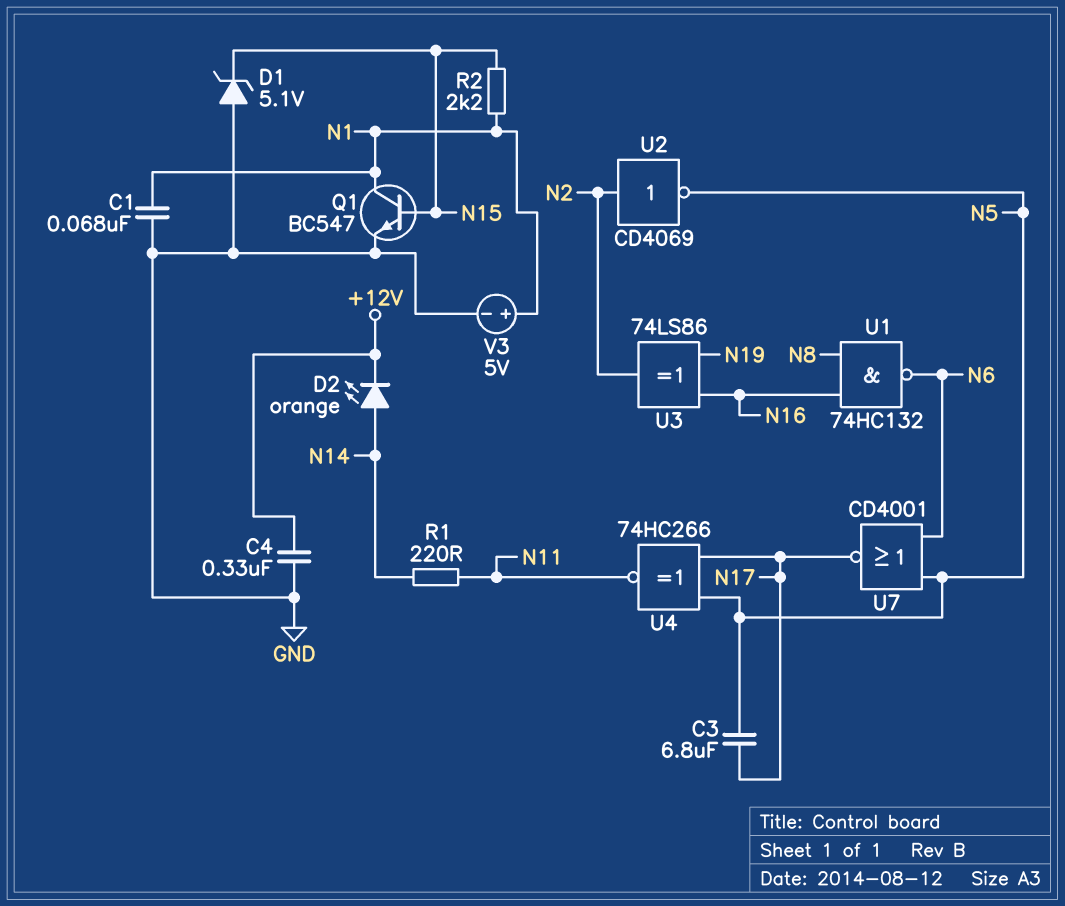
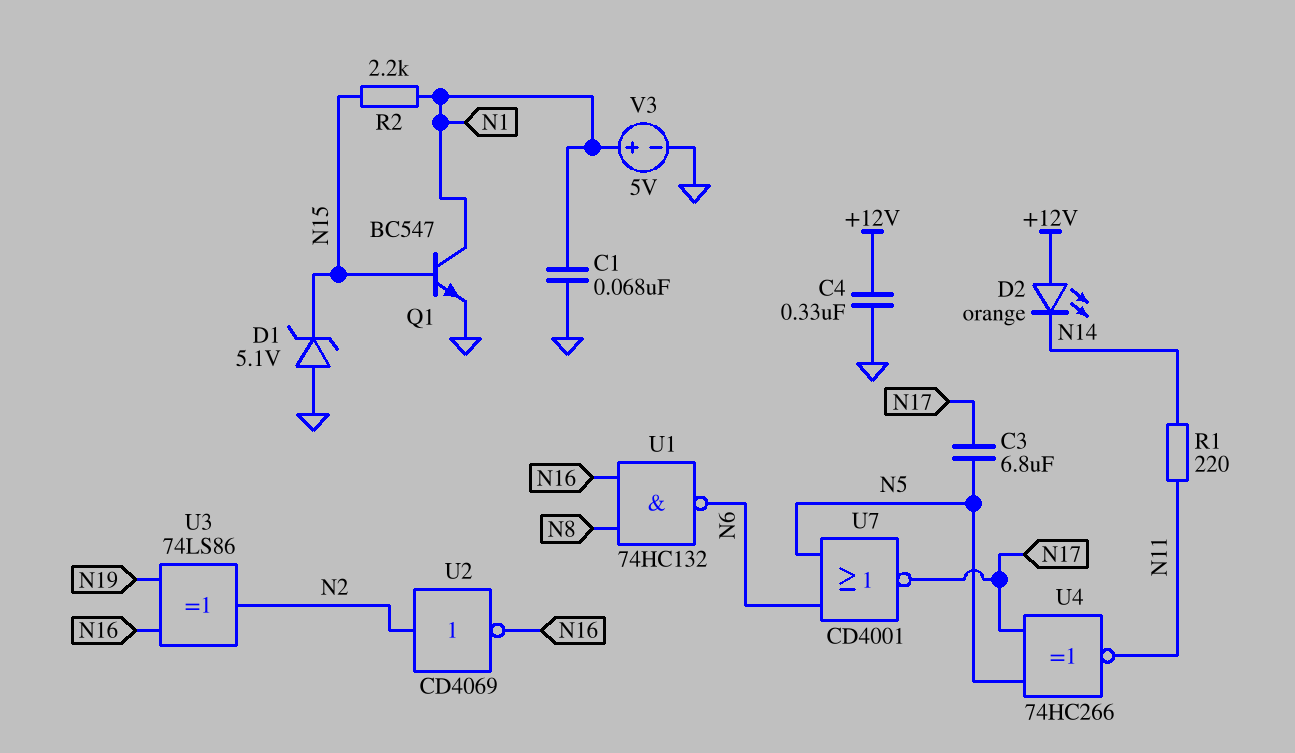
D2: LED orange (A N14, K +12V) -> LED orange (A +12V, K N14)
U2: NOT CD4069 (in N2, out N5) -> NOT CD4069 (in N2, out N16)

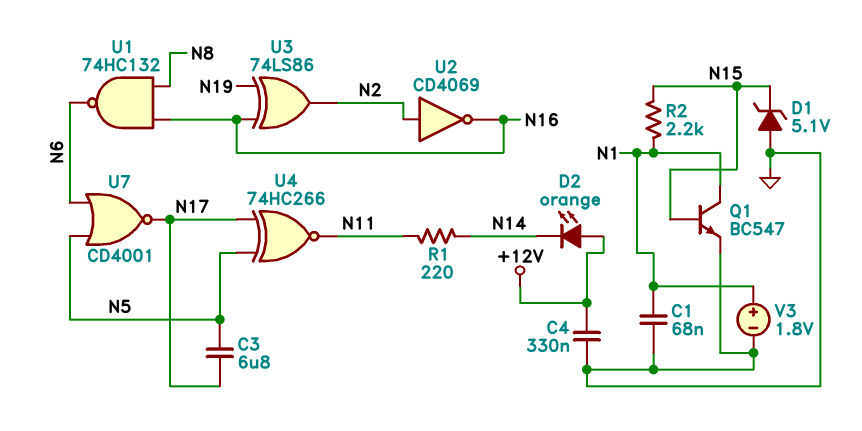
V3: 5V (plus N1, minus GND) -> 1.8V (plus N1, minus GND)

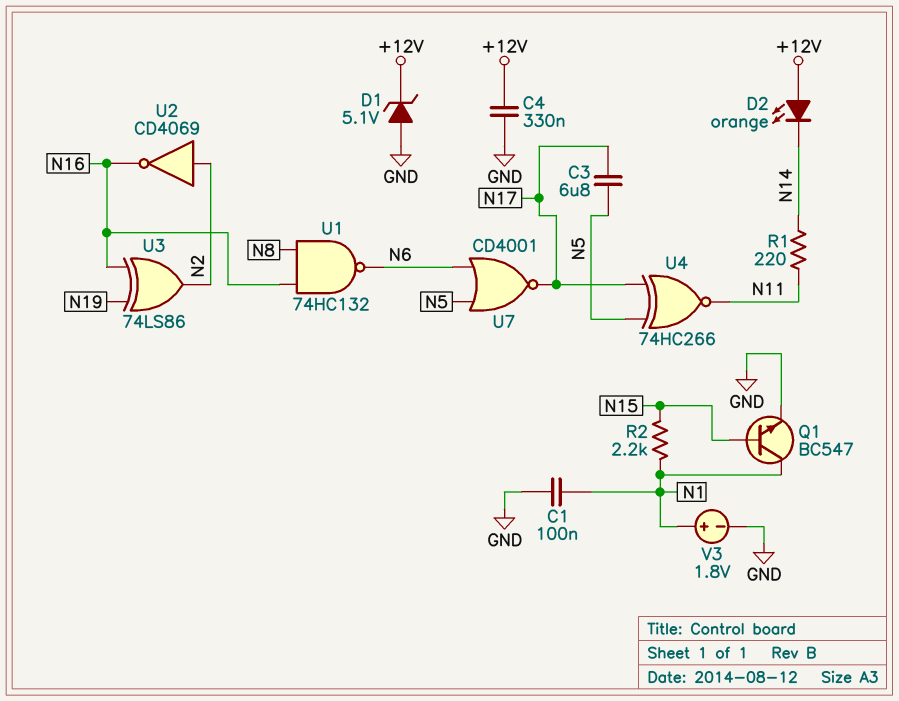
C1: 68nF (GND, N1) -> 100nF (GND, N1)
D1: zener 5.1V (A GND, K N15) -> zener 5.1V (A GND, K +12V)

